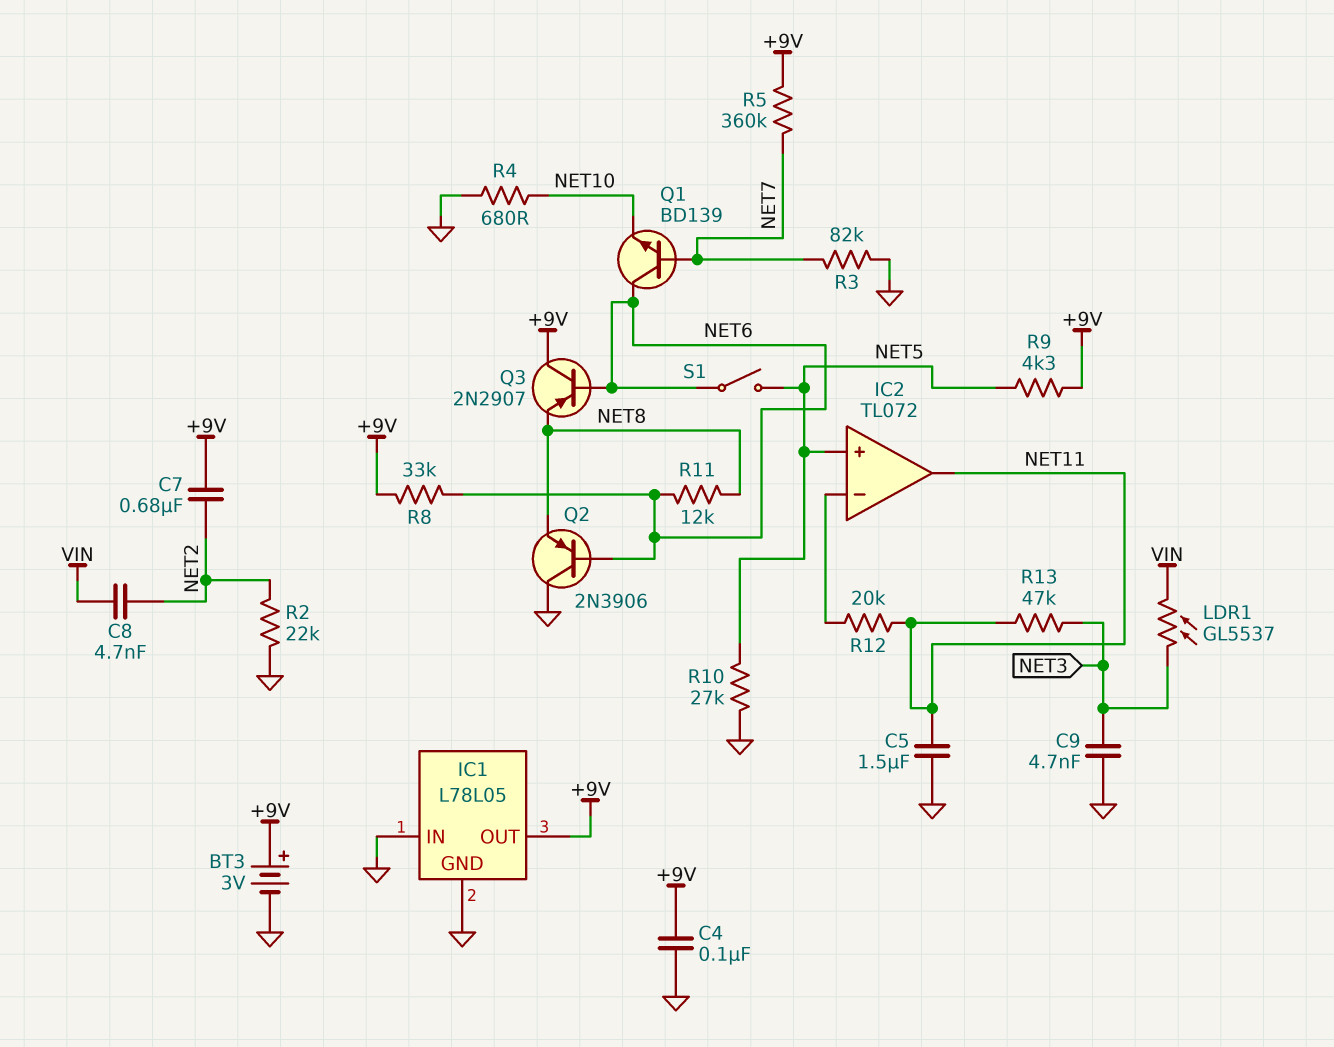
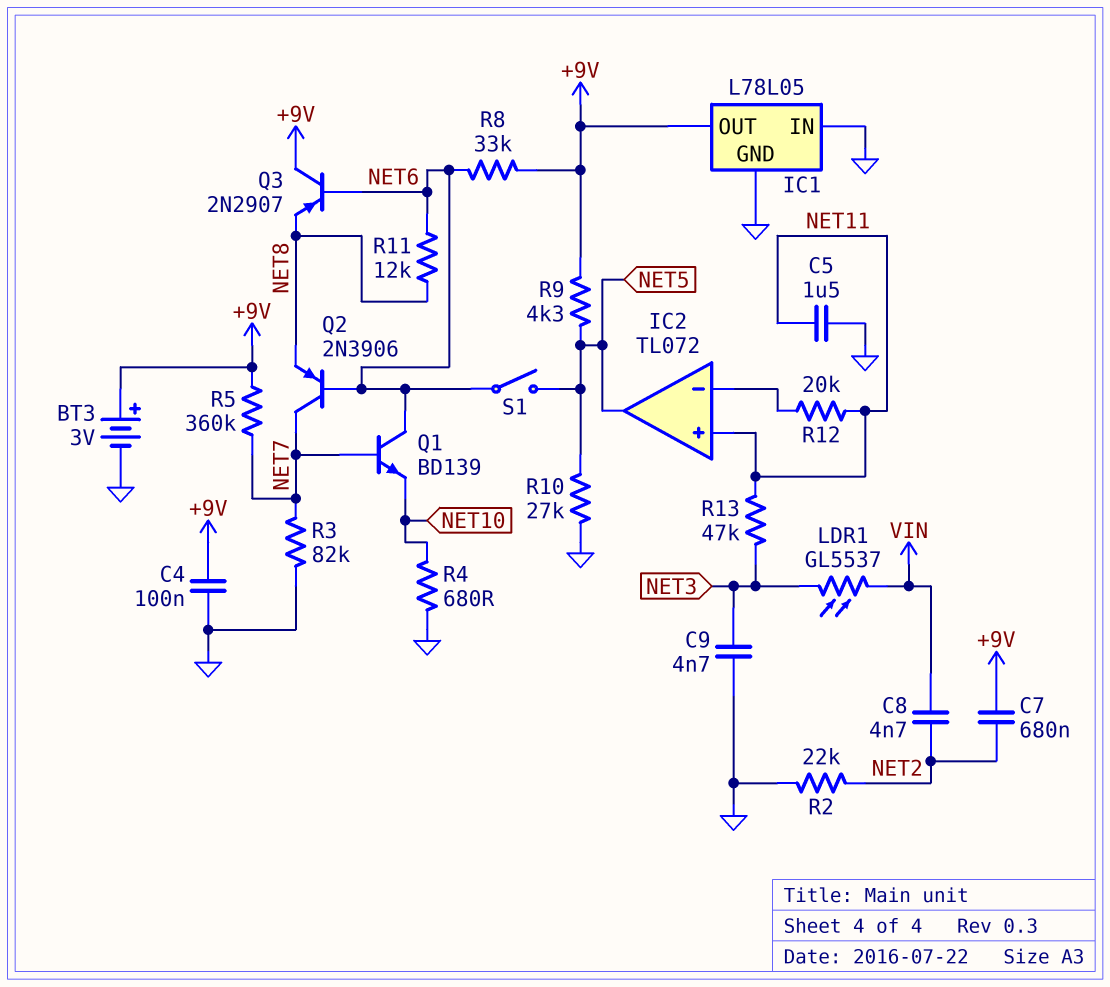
IC2 pin in+: NET5 -> NET11
IC2 pin out: NET11 -> NET5
Q2: PNP 2N3906 (B NET6, C GND, E NET8) -> PNP 2N3906 (B NET6, C NET7, E NET8)

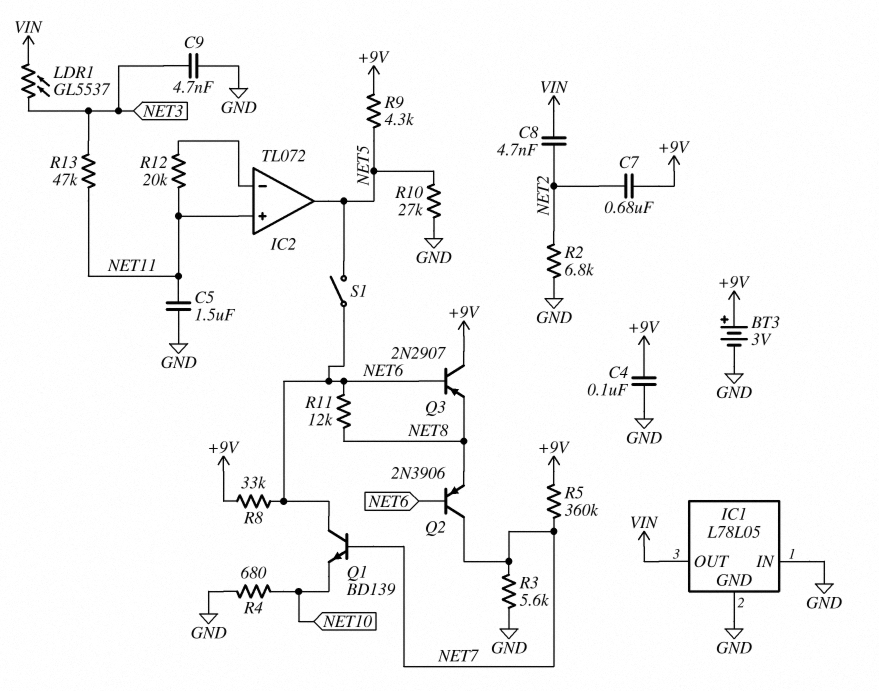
IC1 pin OUT: +9V -> VIN
R2: 22k (GND, NET2) -> 6.8k (GND, NET2)
R3: 82k (GND, NET7) -> 5.6k (GND, NET7)

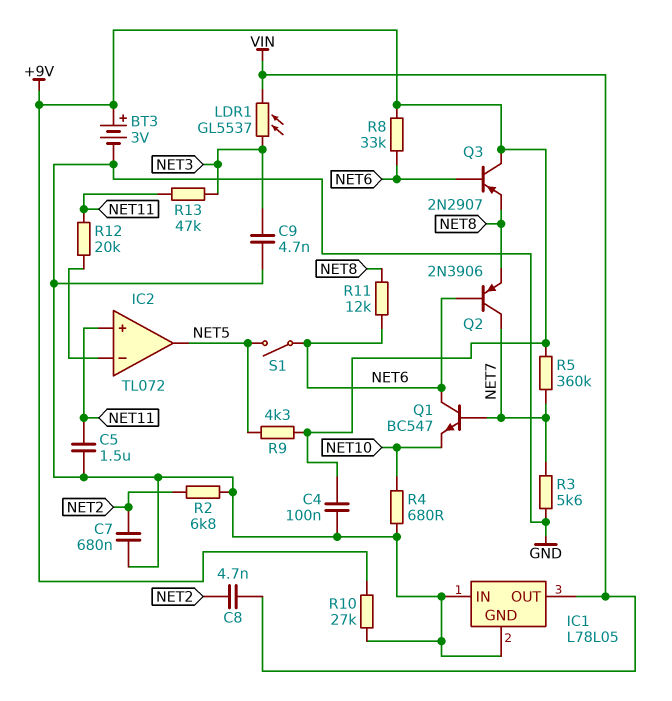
C7: 680nF (+9V, NET2) -> 680nF (GND, NET2)
Q1: NPN BD139 (B NET7, C NET6, E NET10) -> NPN BC547 (B NET7, C NET6, E NET10)
R10: 27k (GND, NET5) -> 27k (+9V, GND)

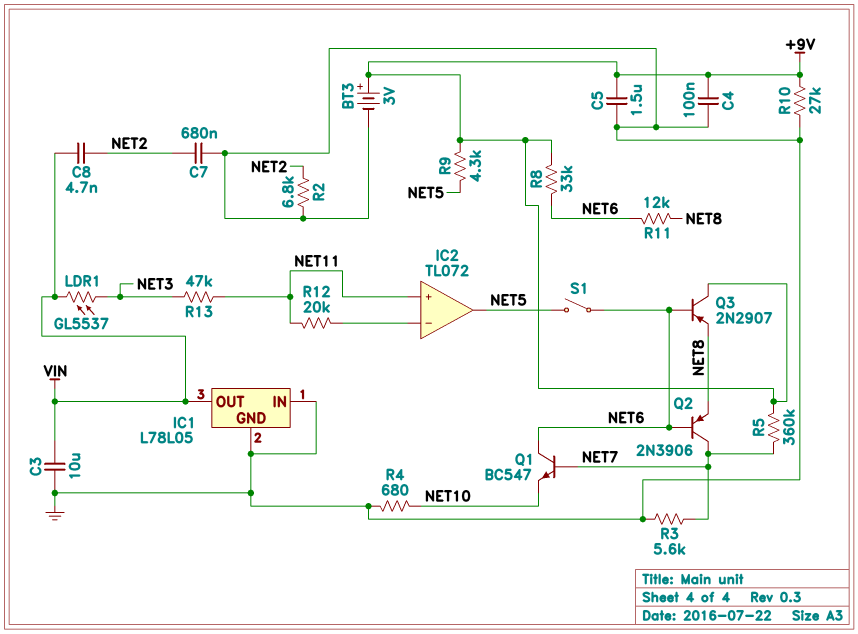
C3: none -> 10uF (GND, VIN)
C5: 1.5uF (GND, NET11) -> 1.5uF (+9V, GND)
C9: 4.7nF (GND, NET3) -> none

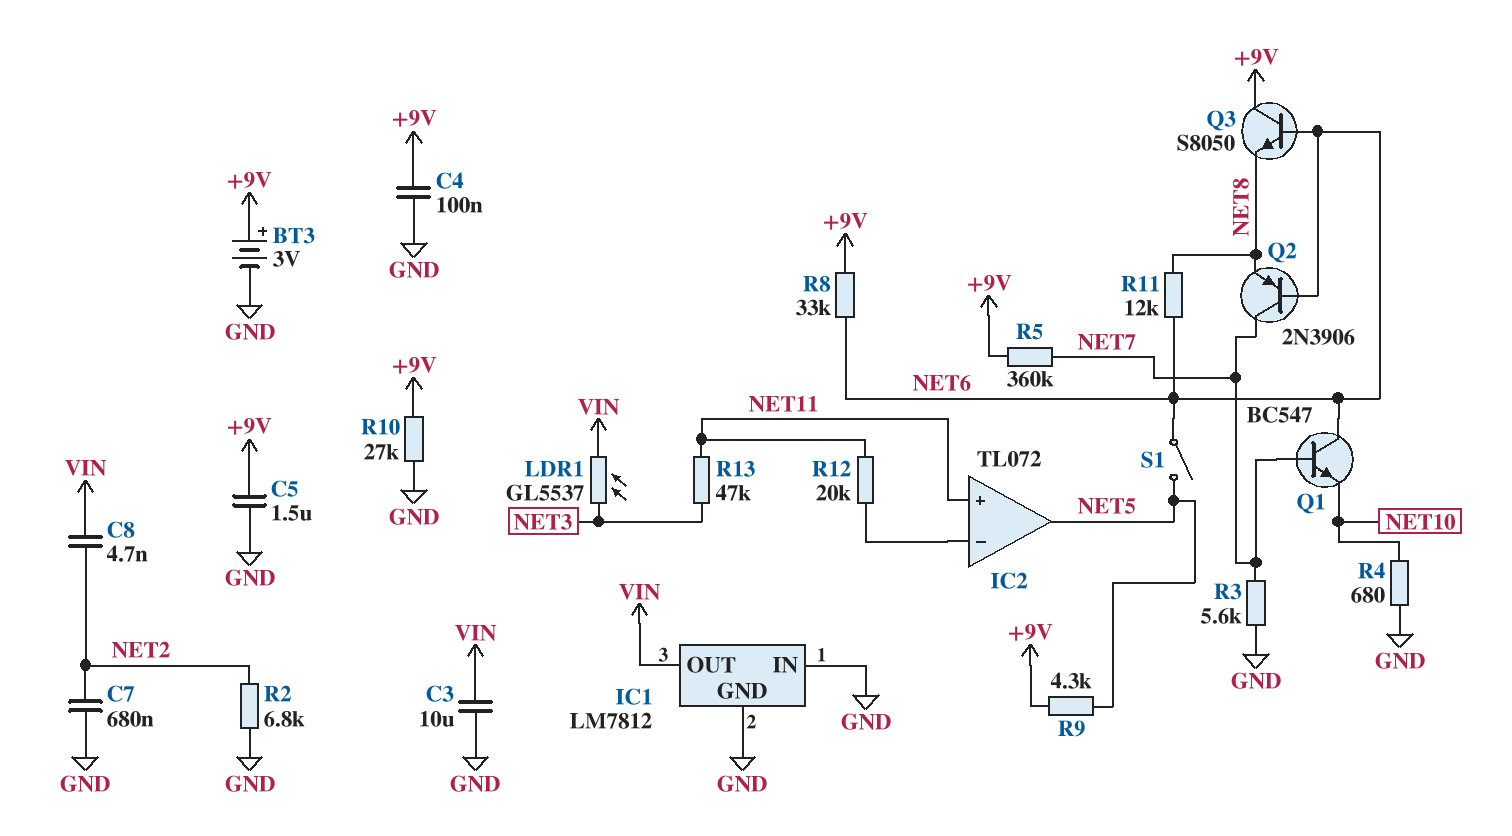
IC1: L78L05 -> LM7812
Q3: PNP 2N2907 (B NET6, C +9V, E NET8) -> NPN S8050 (B NET6, C +9V, E NET8)

